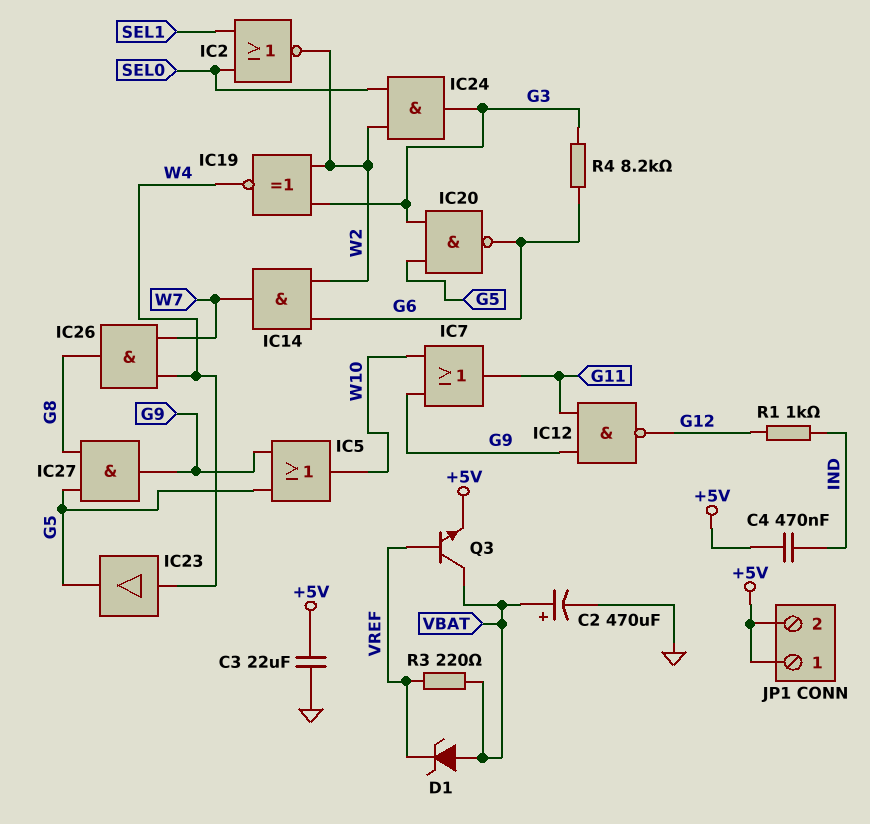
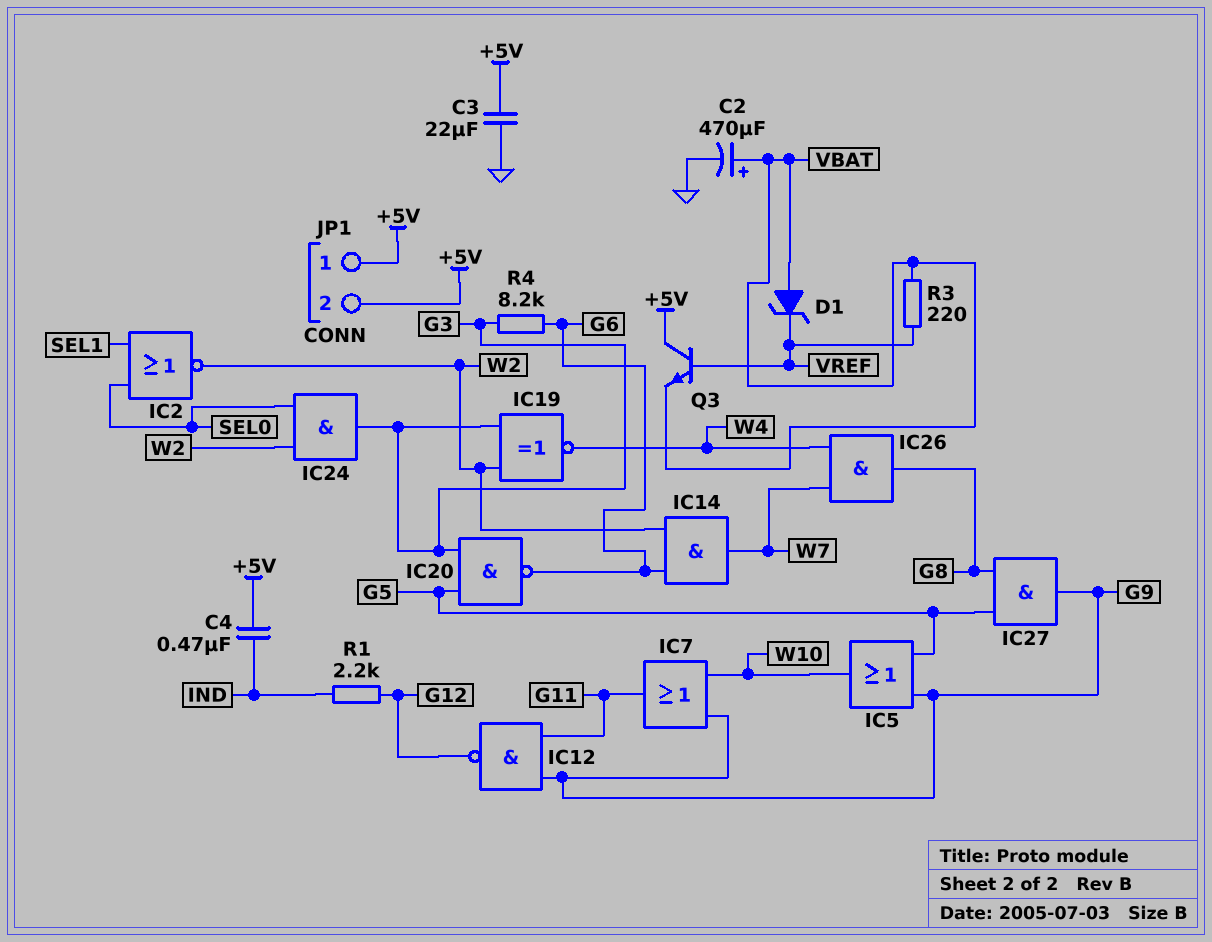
IC23: buffer (in W4, out G5) -> none
Q3: NPN (B VREF, C VBAT, E +5V) -> NPN (B VREF, C +5V, E VBAT)
R1: 1k (G12, IND) -> 2.2k (G12, IND)

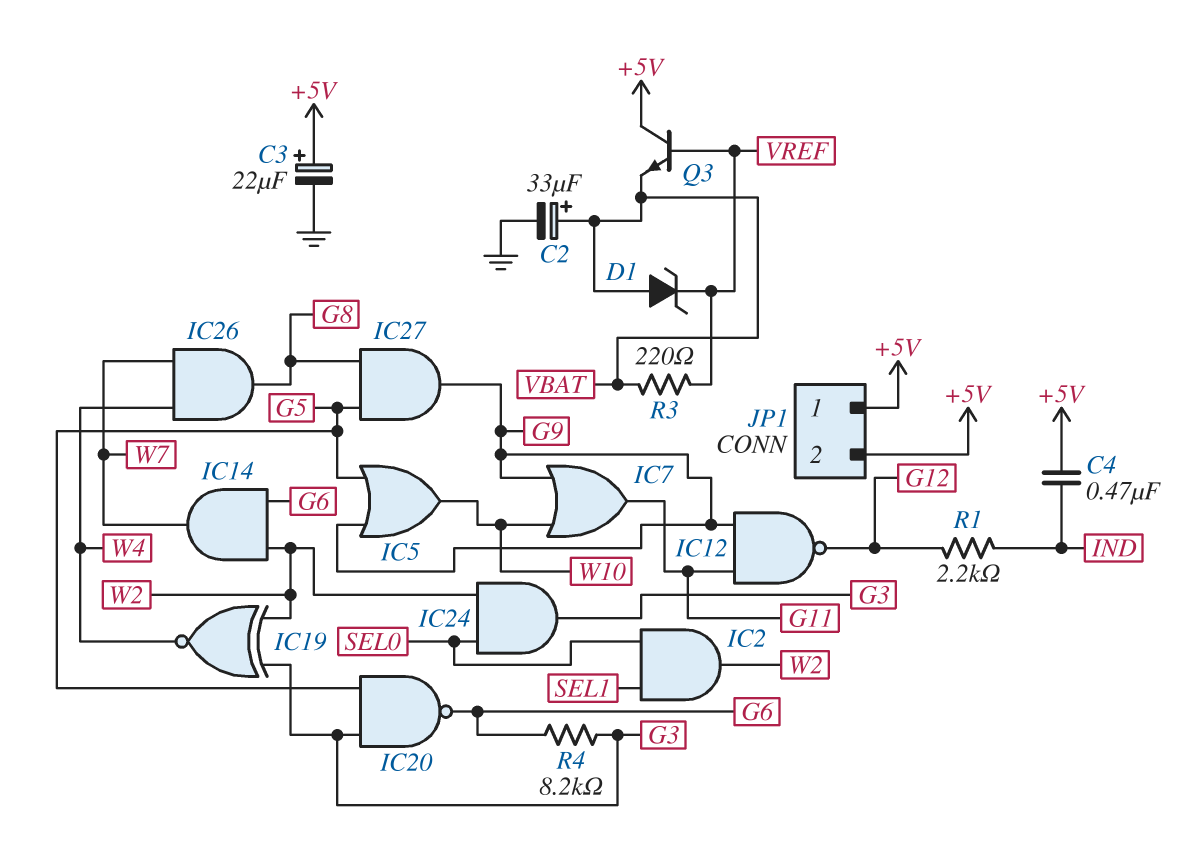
C2: 470uF (plus VBAT, minus GND) -> 33uF (plus VBAT, minus GND)
C3: 22uF (+5V, GND) -> 22uF (plus +5V, minus GND)
IC2: NOR (in SEL0, in SEL1, out W2) -> AND (in SEL0, in SEL1, out W2)

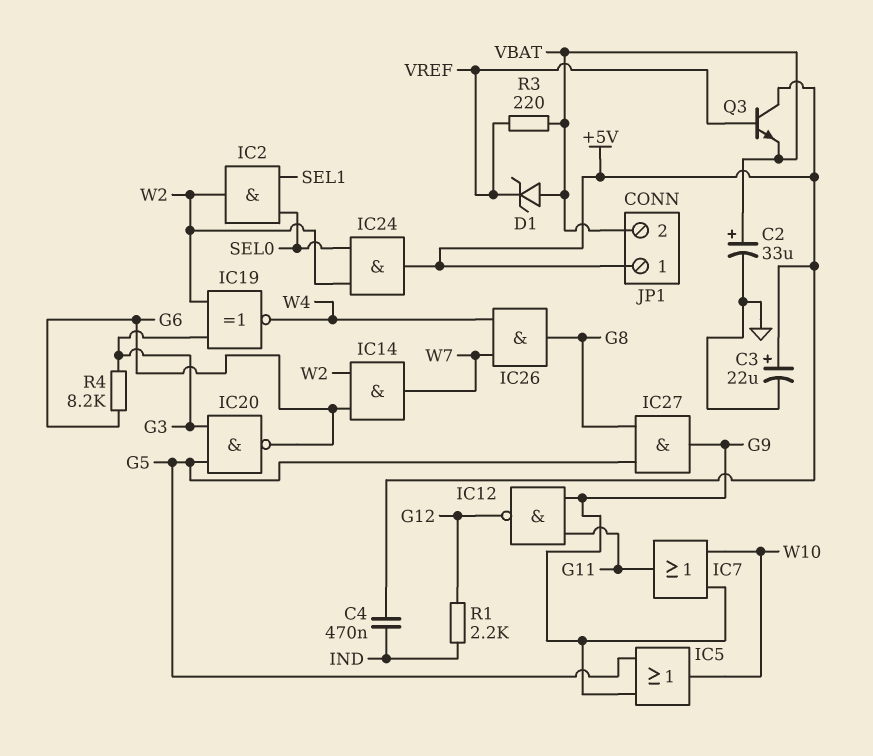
IC24: AND (in SEL0, in W2, out G3) -> AND (in SEL0, in W2, out +5V)
JP1 pin 2: +5V -> VBAT

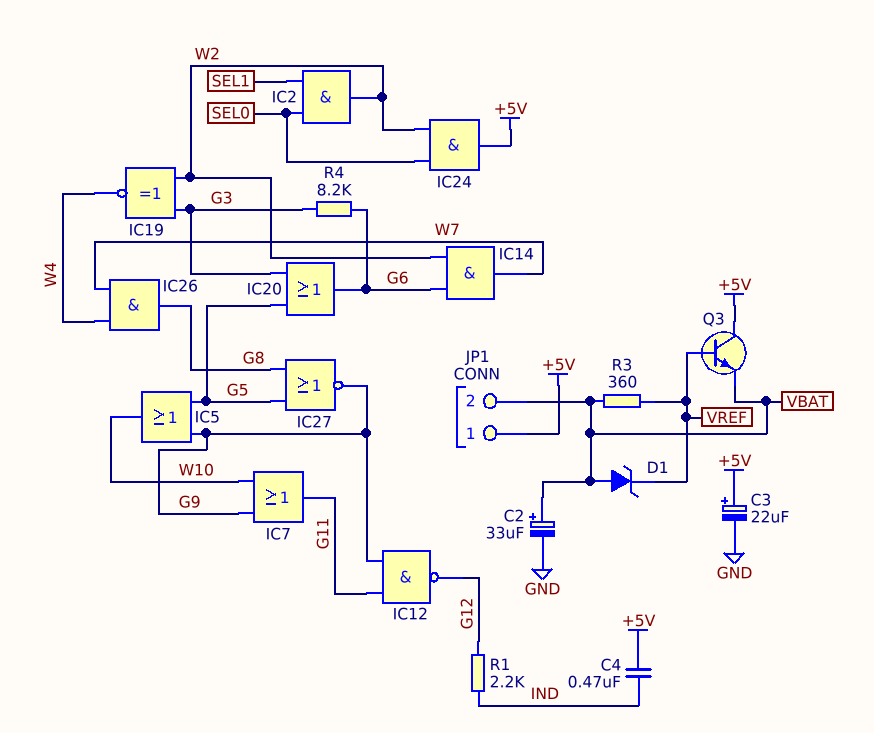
IC20: NAND (in G3, in G5, out G6) -> OR (in G3, in G5, out G6)
IC27: AND (in G5, in G8, out G9) -> NOR (in G5, in G8, out G9)
R3: 220 (VBAT, VREF) -> 360 (VBAT, VREF)

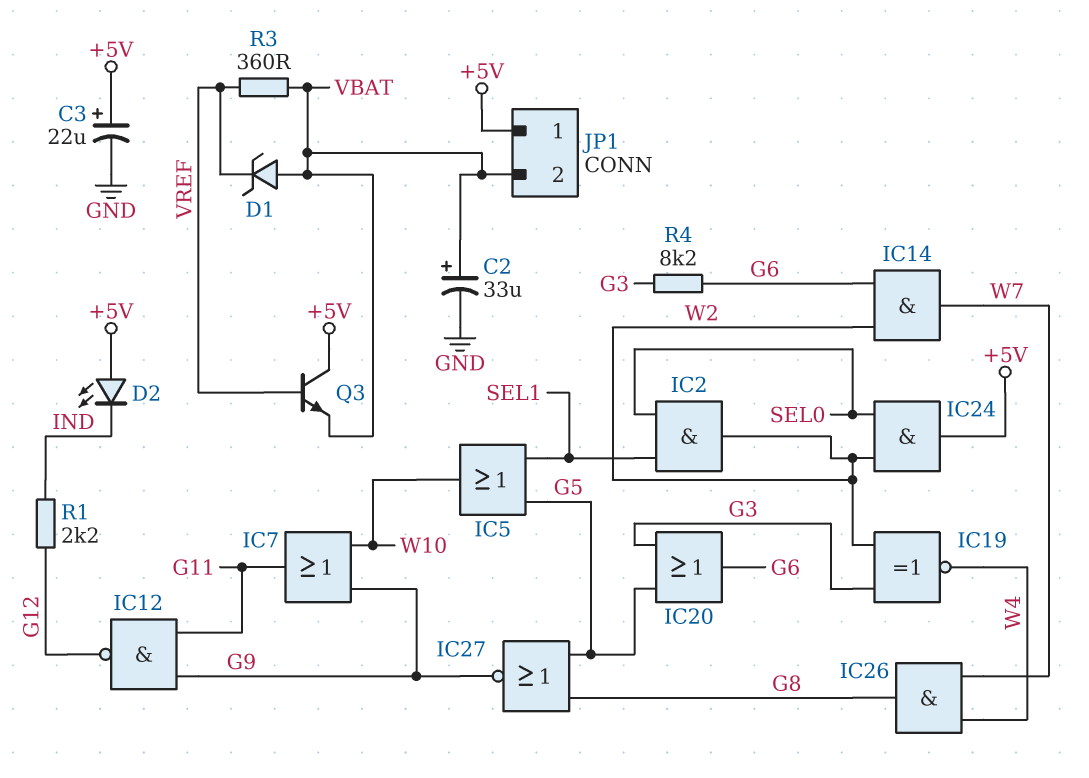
C4: 470nF (+5V, IND) -> none
D2: none -> LED (A +5V, K IND)
IC5: OR (in G5, in G9, out W10) -> OR (in G5, in SEL1, out W10)

